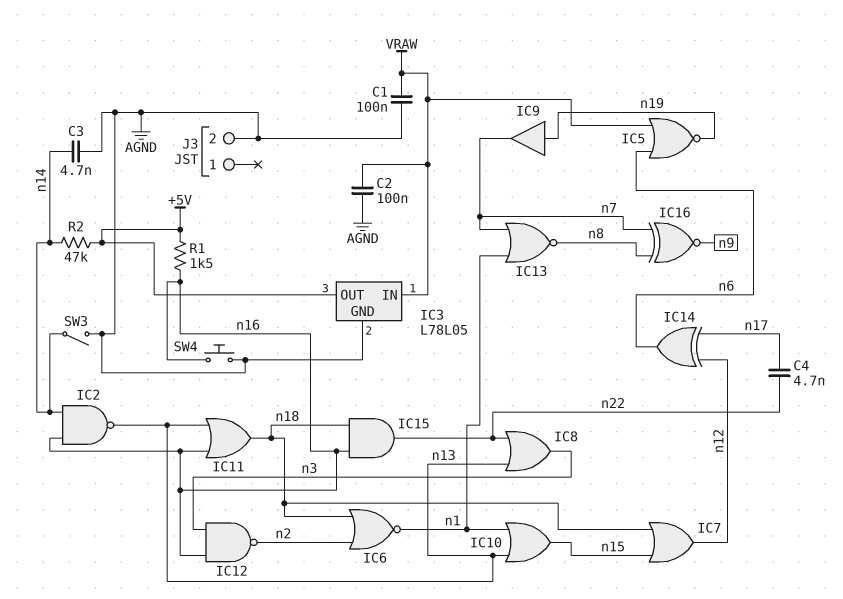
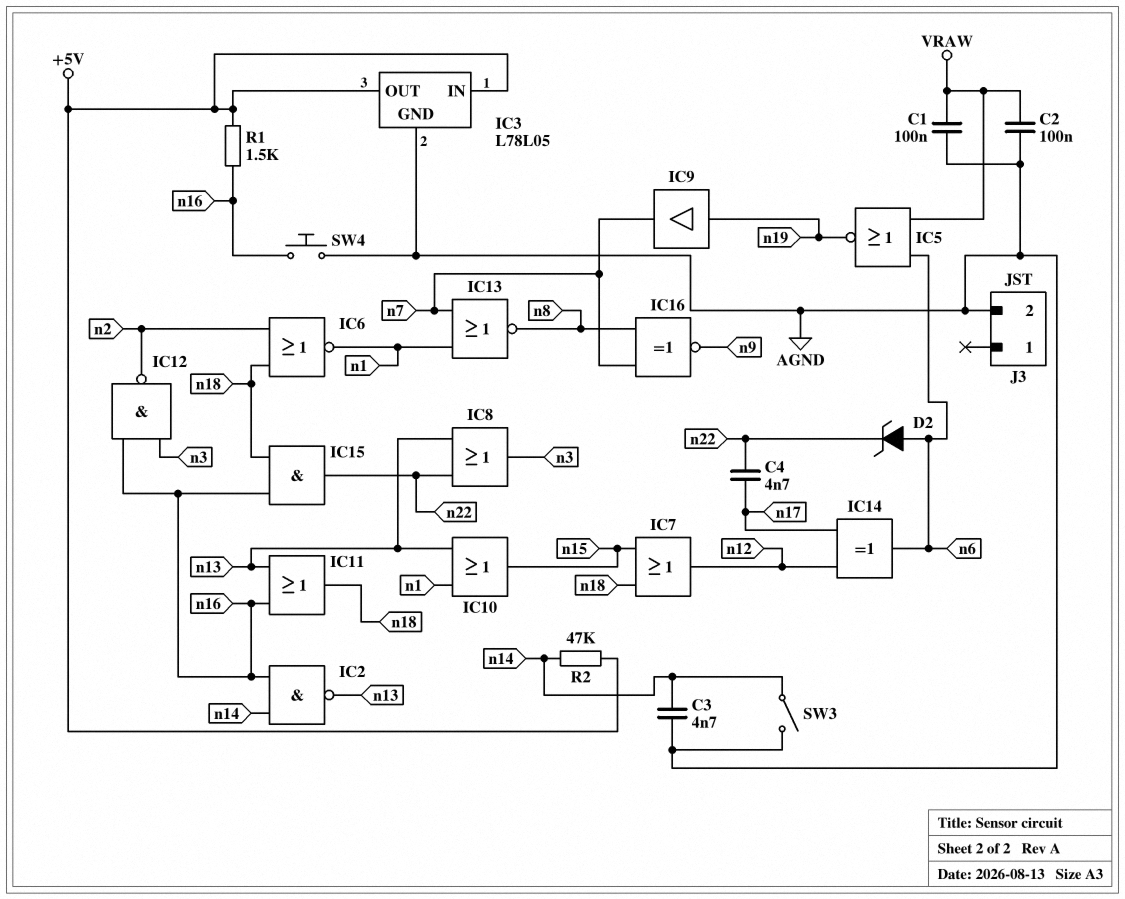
D2: none -> zener (A n6, K n22)
IC3 pin IN: VRAW -> +5V

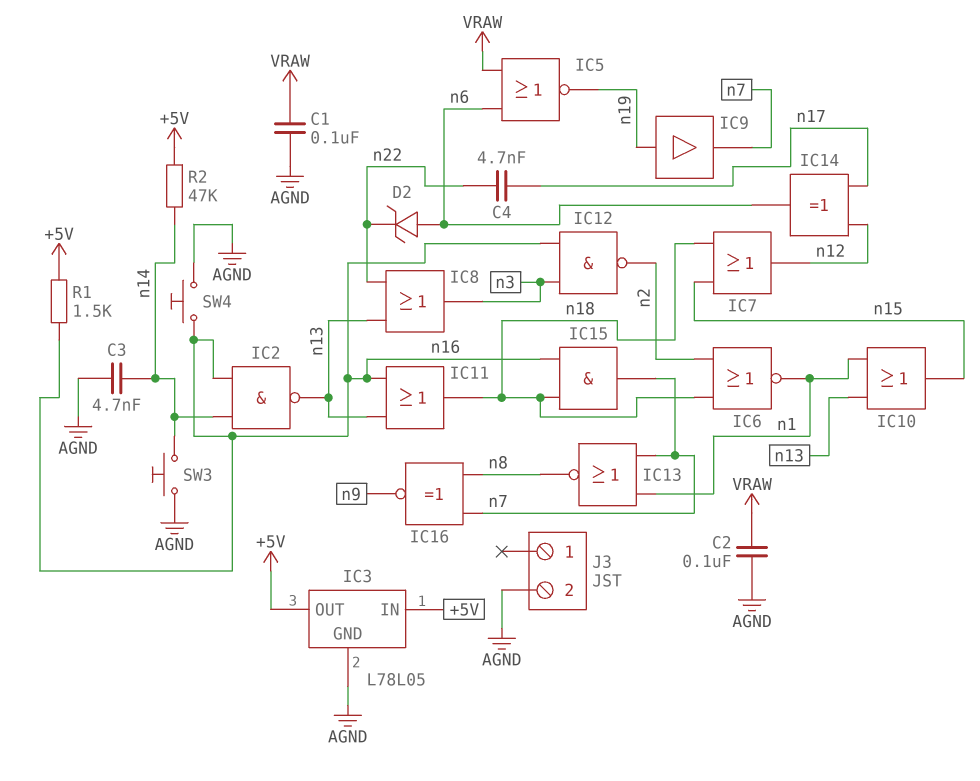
IC15: AND (in n16, in n18, out n22) -> AND (in n16, in n18, out n7)
SW3: switch (AGND, n14) -> button (AGND, n14)

